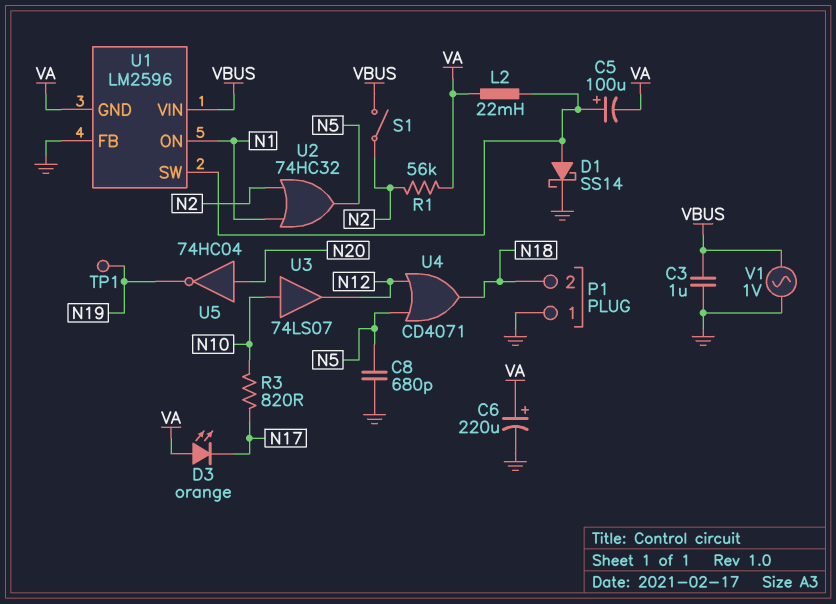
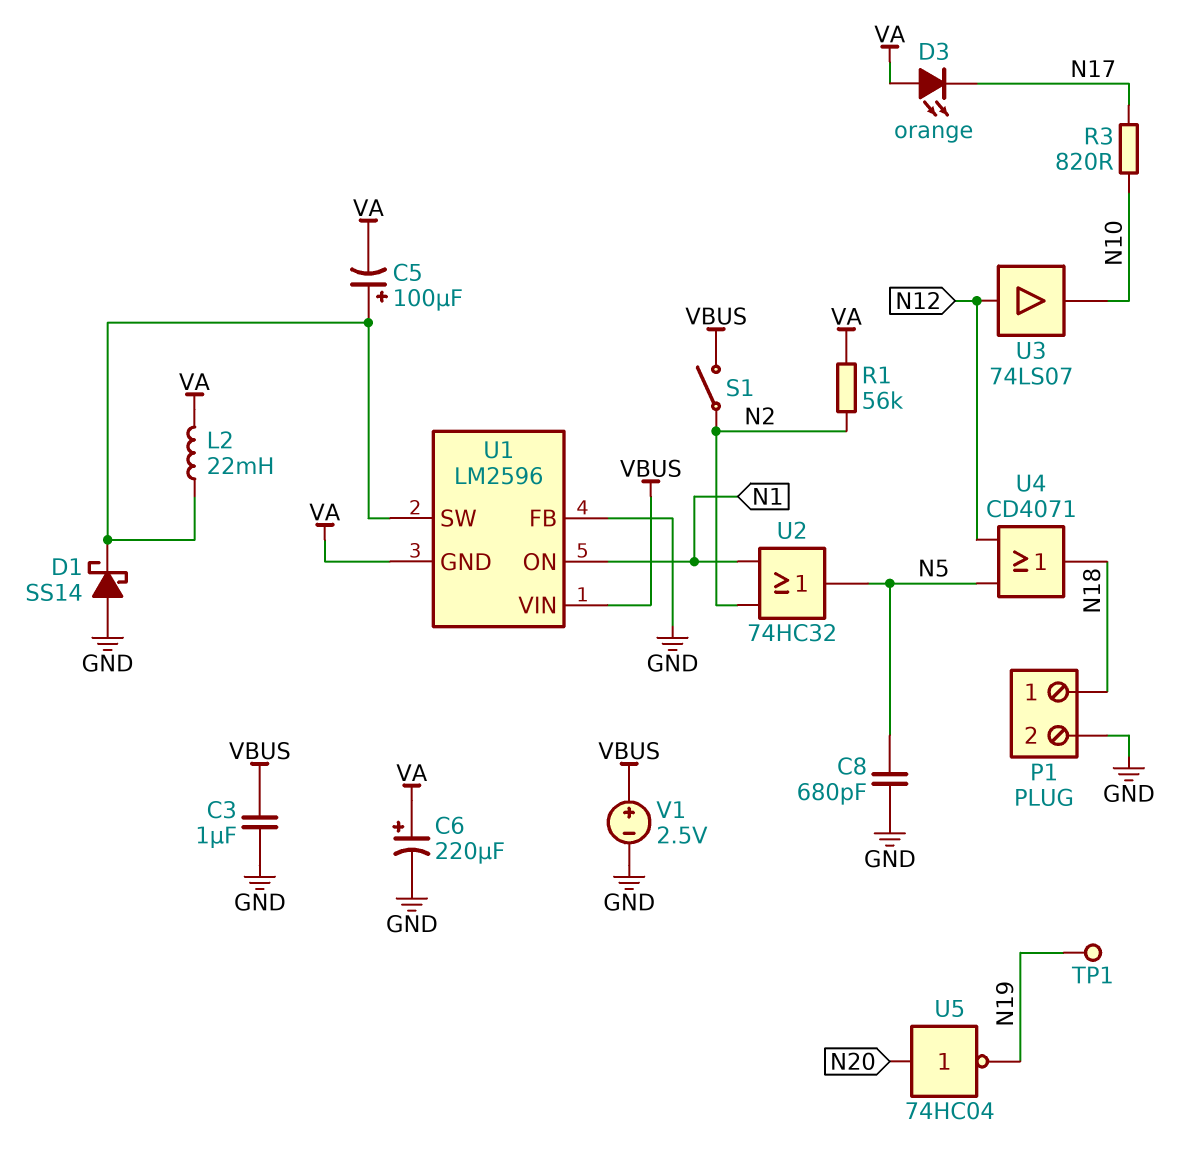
D1: schottky SS14 (A U1/SW, K GND) -> schottky SS14 (A GND, K U1/SW)
P1 pin 1: GND -> N18
P1 pin 2: N18 -> GND
U3: buffer 74LS07 (in N10, out N12) -> buffer 74LS07 (in N12, out N10)
V1: AC 1V (GND, VBUS) -> 2.5V (plus VBUS, minus GND)

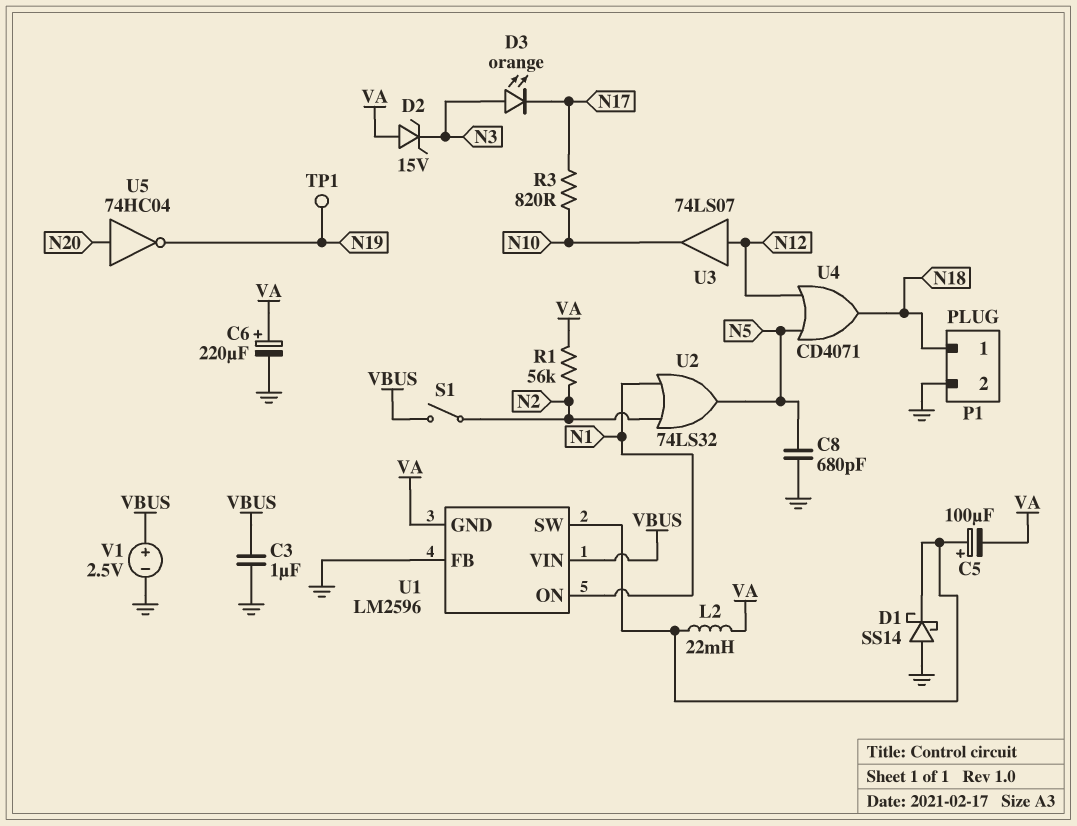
D2: none -> zener 15V (A VA, K N3)
D3: LED orange (A VA, K N17) -> LED orange (A N3, K N17)
U2: OR 74HC32 (in N1, in N2, out N5) -> OR 74LS32 (in N1, in N2, out N5)

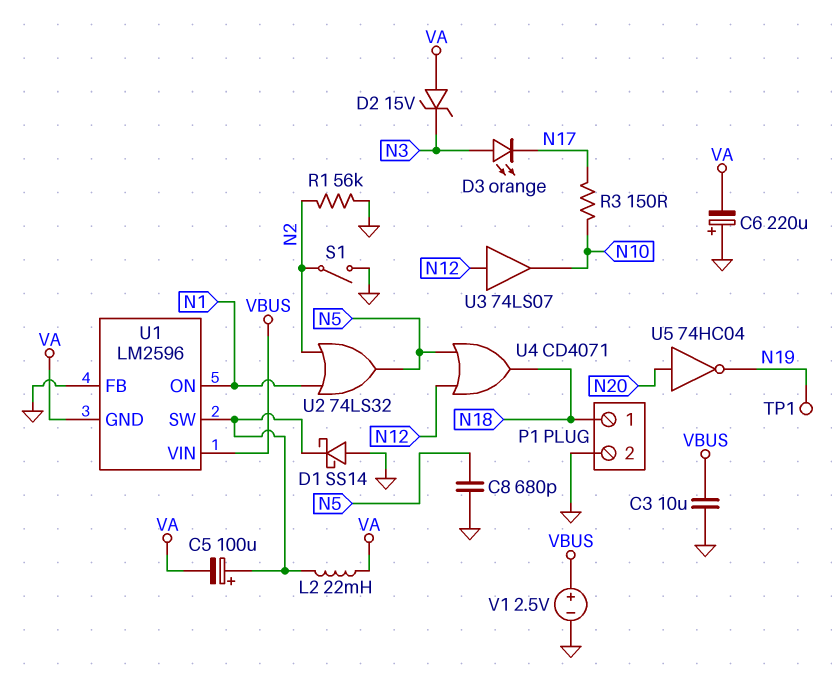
C3: 1uF (GND, VBUS) -> 10uF (GND, VBUS)
C6: 220uF (plus VA, minus GND) -> 220uF (plus GND, minus VA)
R1: 56k (N2, VA) -> 56k (GND, N2)
R3: 820 (N10, N17) -> 150 (N10, N17)
S1: switch (N2, VBUS) -> switch (GND, N2)

